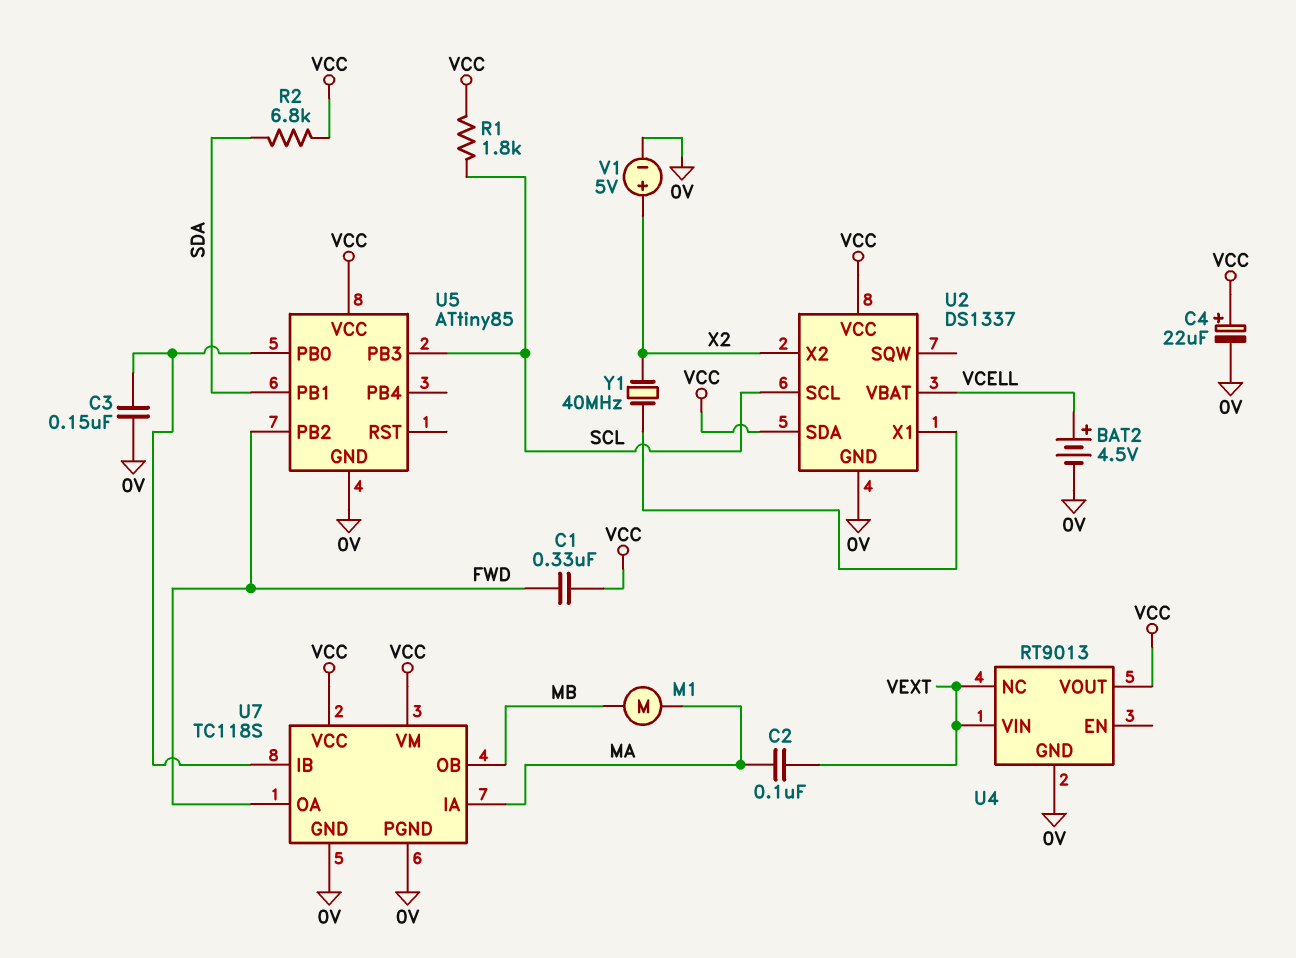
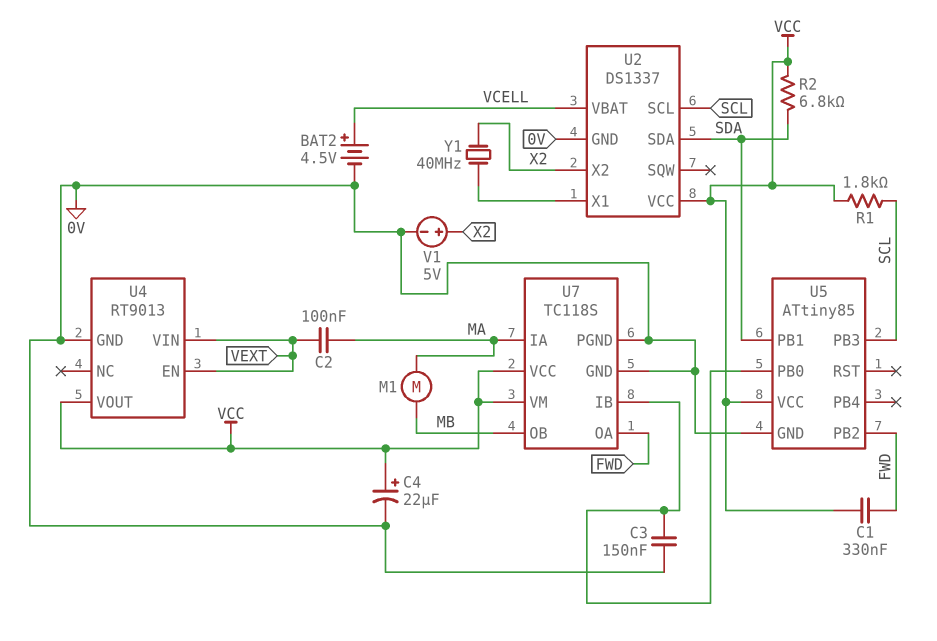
U2 pin SDA: VCC -> SDA
U4 pin EN: none -> VEXT
U4 pin NC: VEXT -> none

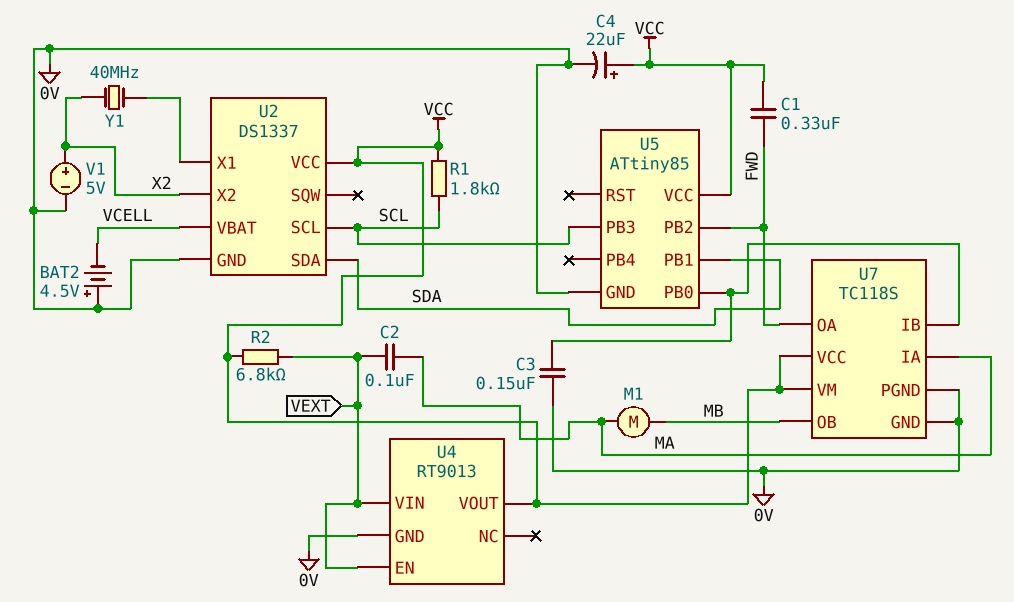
BAT2: 4.5V (plus VCELL, minus 0V) -> 4.5V (plus 0V, minus VCELL)
R2: 6.8k (SDA, VCC) -> 6.8k (VCC, VEXT)

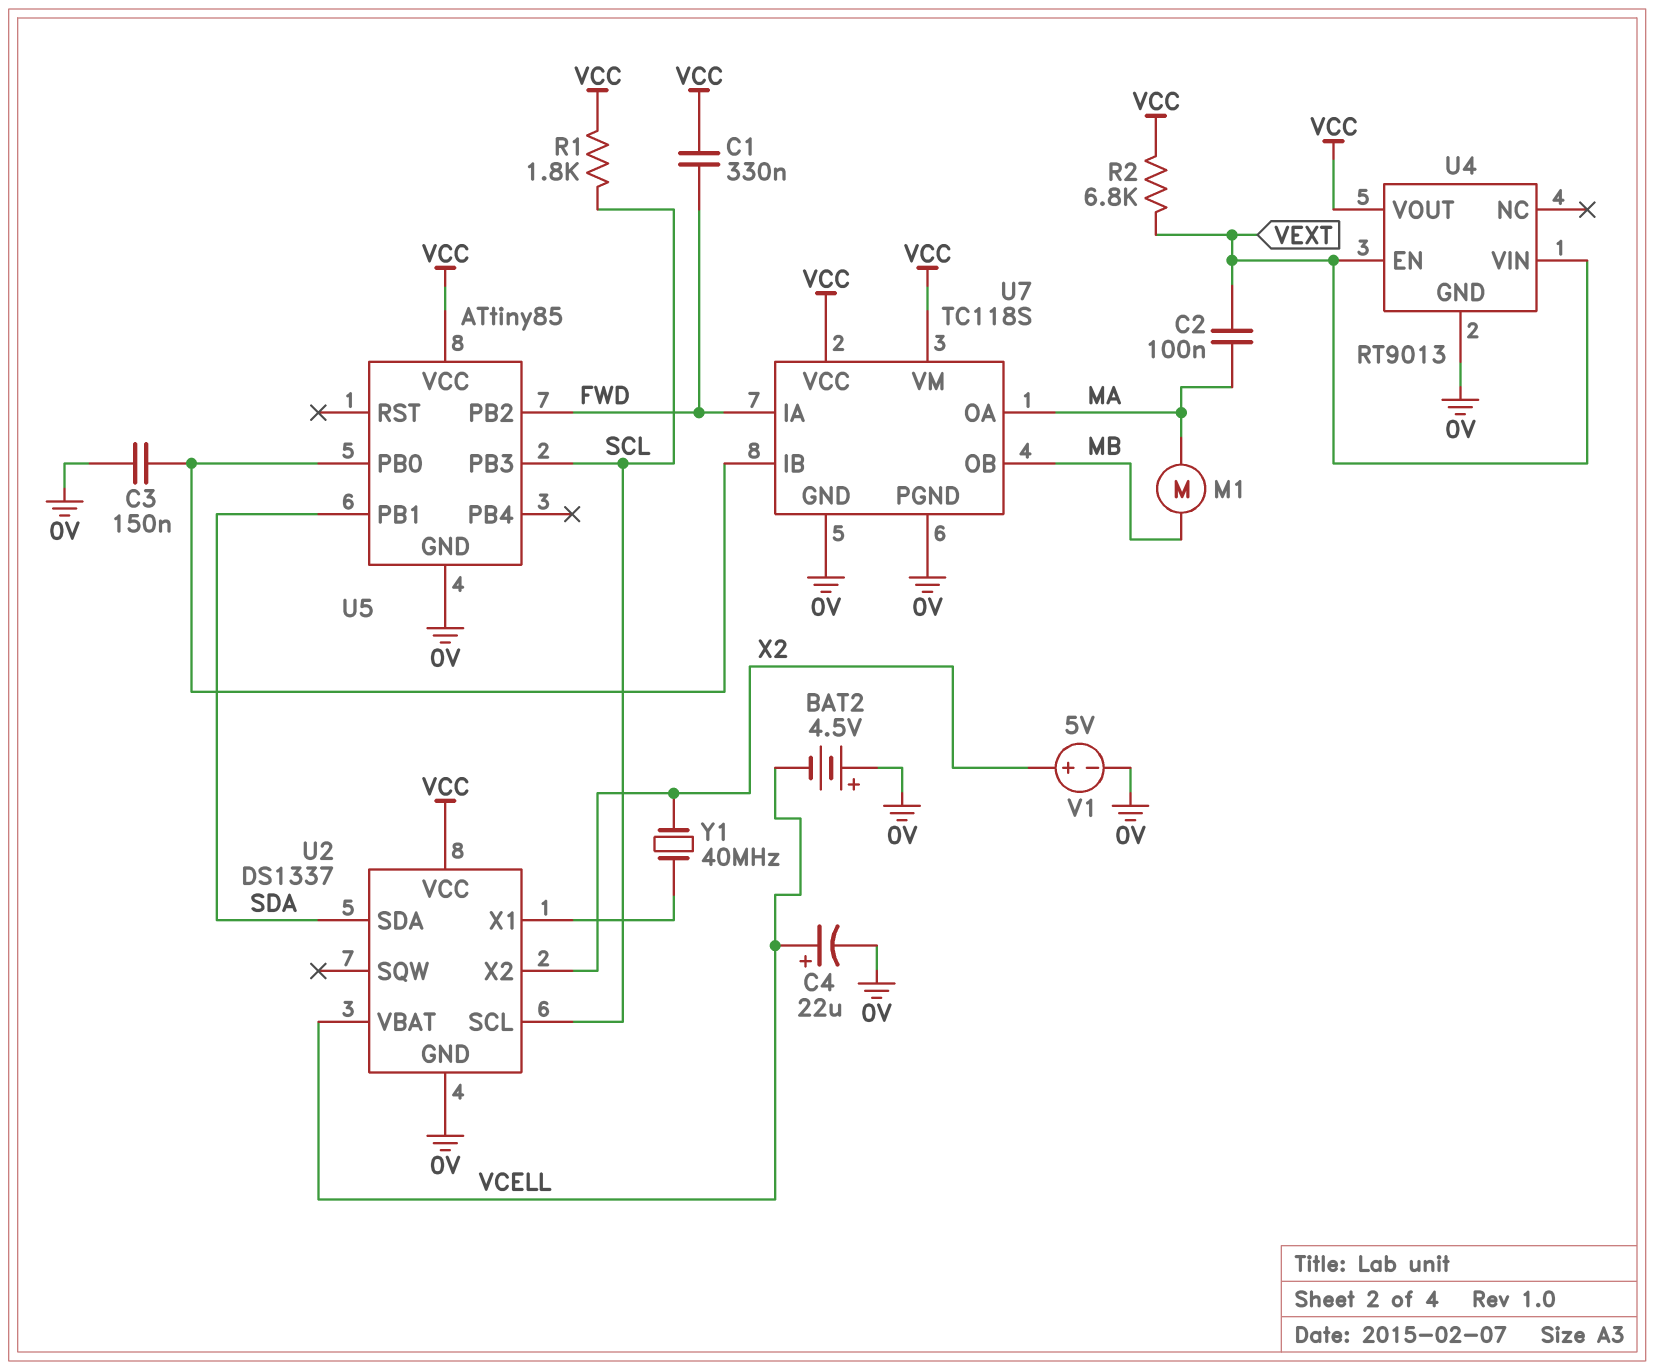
C4: 22uF (plus VCC, minus 0V) -> 22uF (plus VCELL, minus 0V)
U7 pin IA: MA -> FWD
U7 pin OA: FWD -> MA

